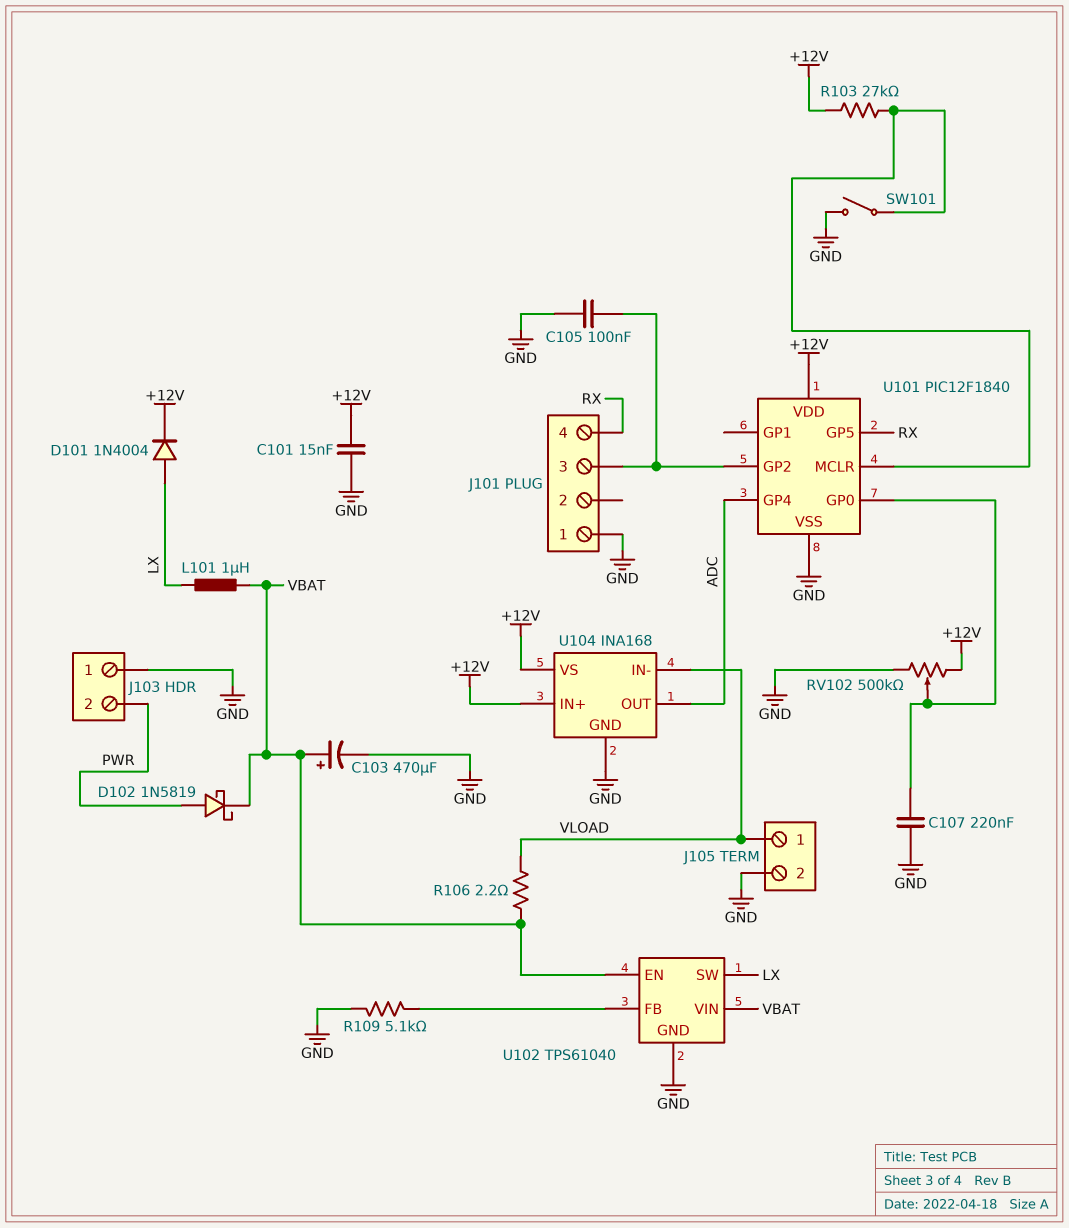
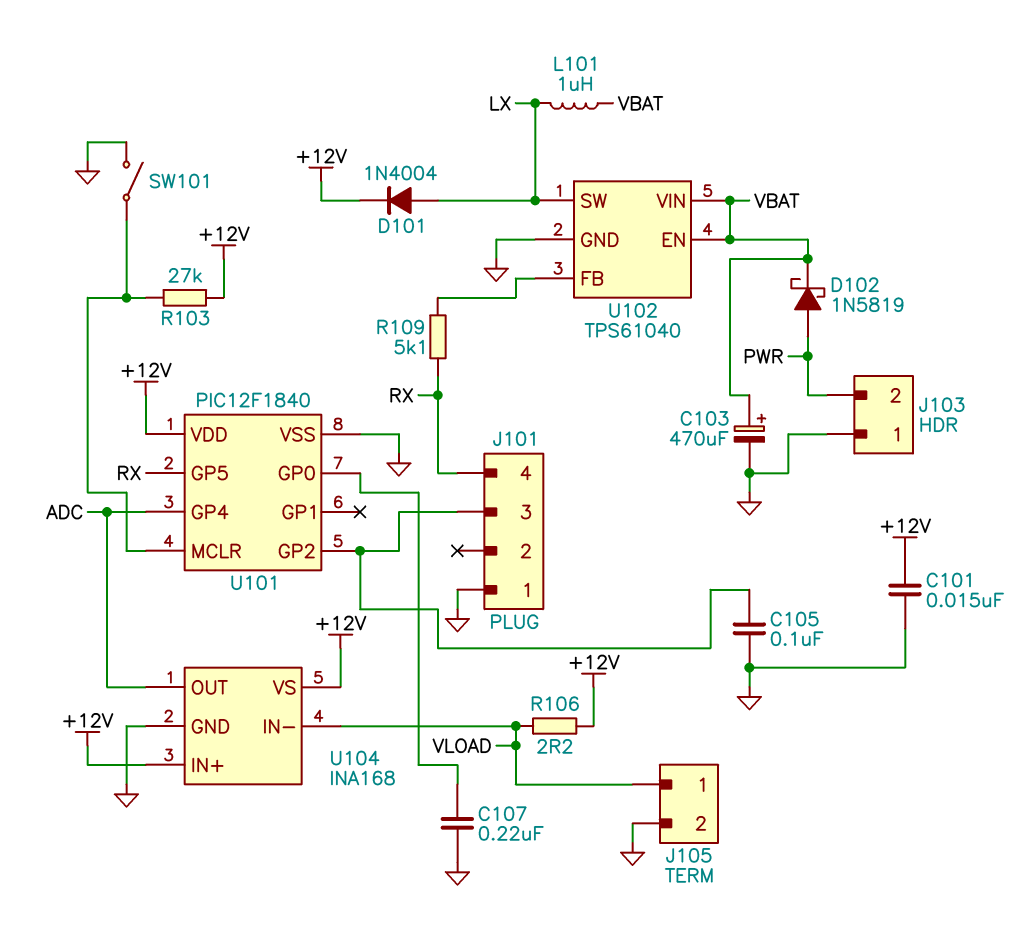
R106: 2.2 (VBAT, VLOAD) -> 2.2 (+12V, VLOAD)
R109: 5.1k (GND, U102/FB) -> 5.1k (RX, U102/FB)
RV102: 500k (+12V, GND, wiper U101/GP0) -> none

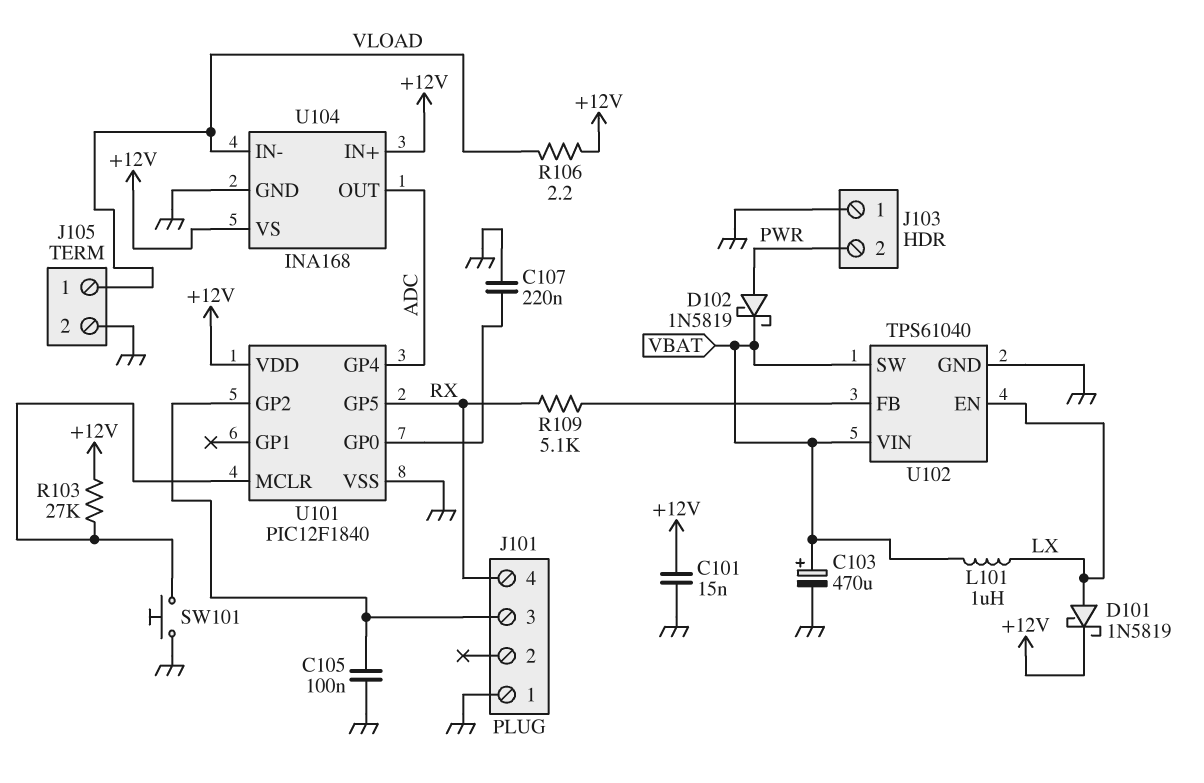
D101: diode 1N4004 (A LX, K +12V) -> schottky 1N5819 (A LX, K +12V)
SW101: switch (GND, U101/MCLR) -> button (GND, U101/MCLR)
U102 pin EN: VBAT -> LX
U102 pin SW: LX -> VBAT

